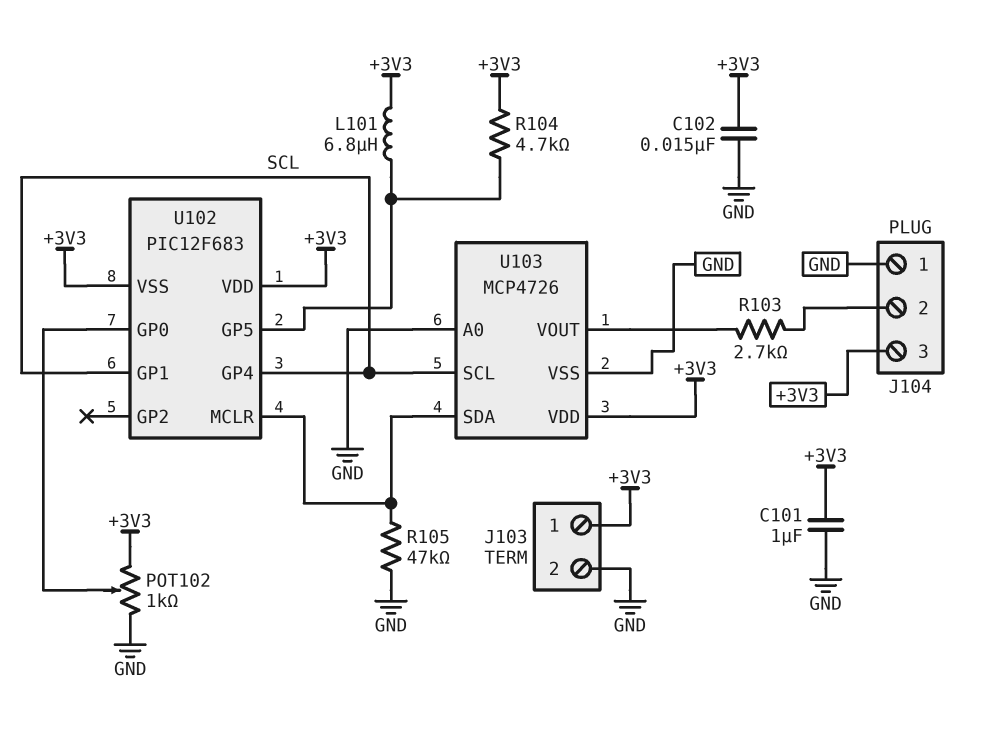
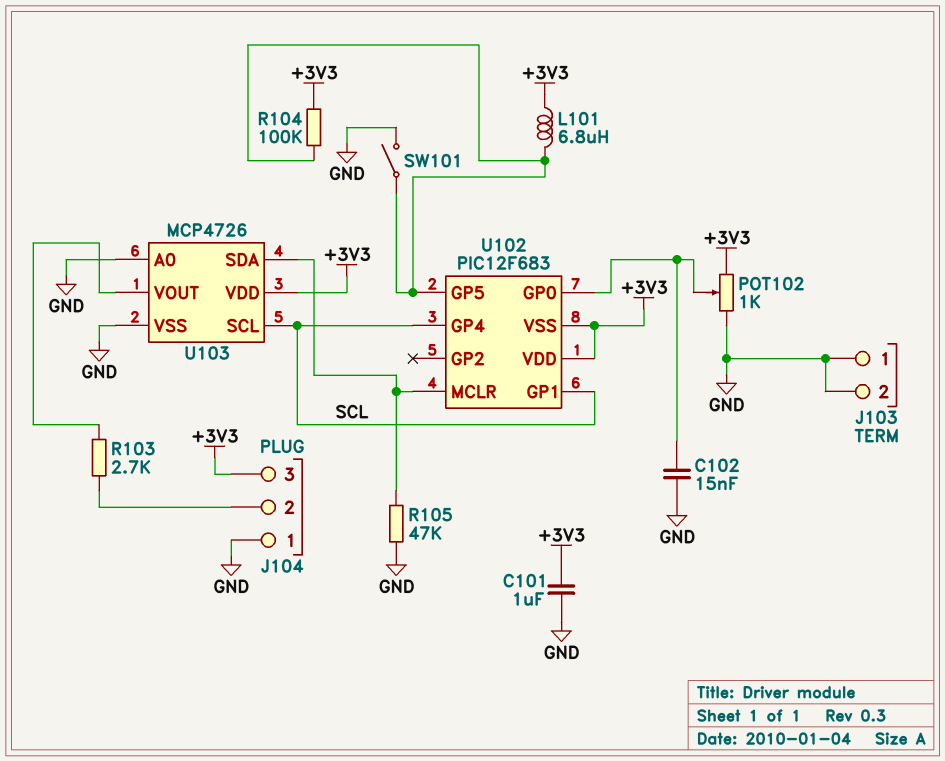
C102: 15nF (+3V3, GND) -> 15nF (GND, U102/GP0)
J103 pin 1: +3V3 -> GND
R104: 4.7k (+3V3, U102/GP5) -> 100k (+3V3, U102/GP5)
SW101: none -> switch (GND, U102/GP5)

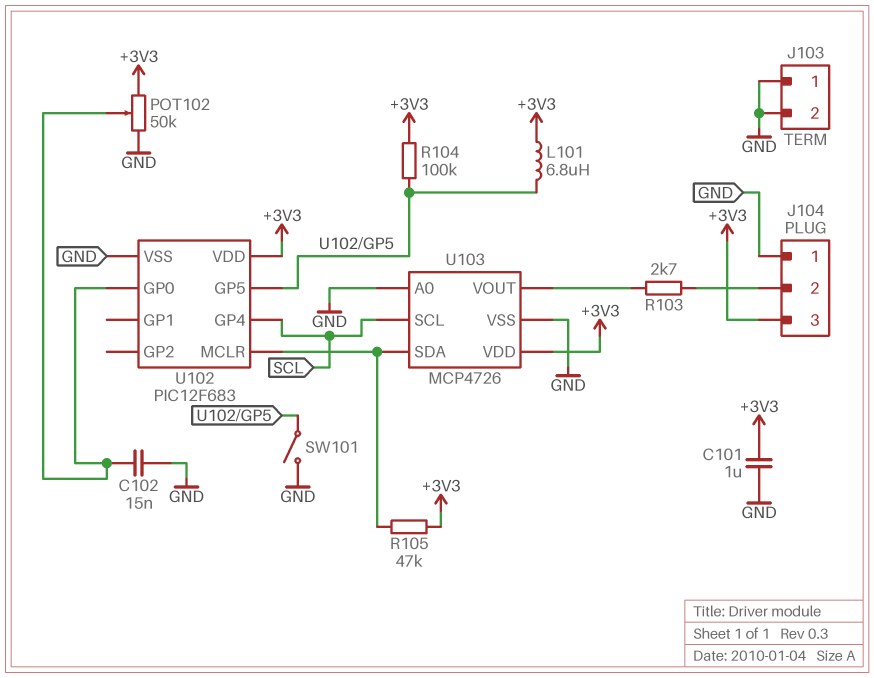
POT102: 1k (+3V3, GND, wiper U102/GP0) -> 50k (+3V3, GND, wiper U102/GP0)
R105: 47k (GND, U102/MCLR) -> 47k (+3V3, U102/MCLR)
U102 pin GP1: SCL -> none
U102 pin VSS: +3V3 -> GND

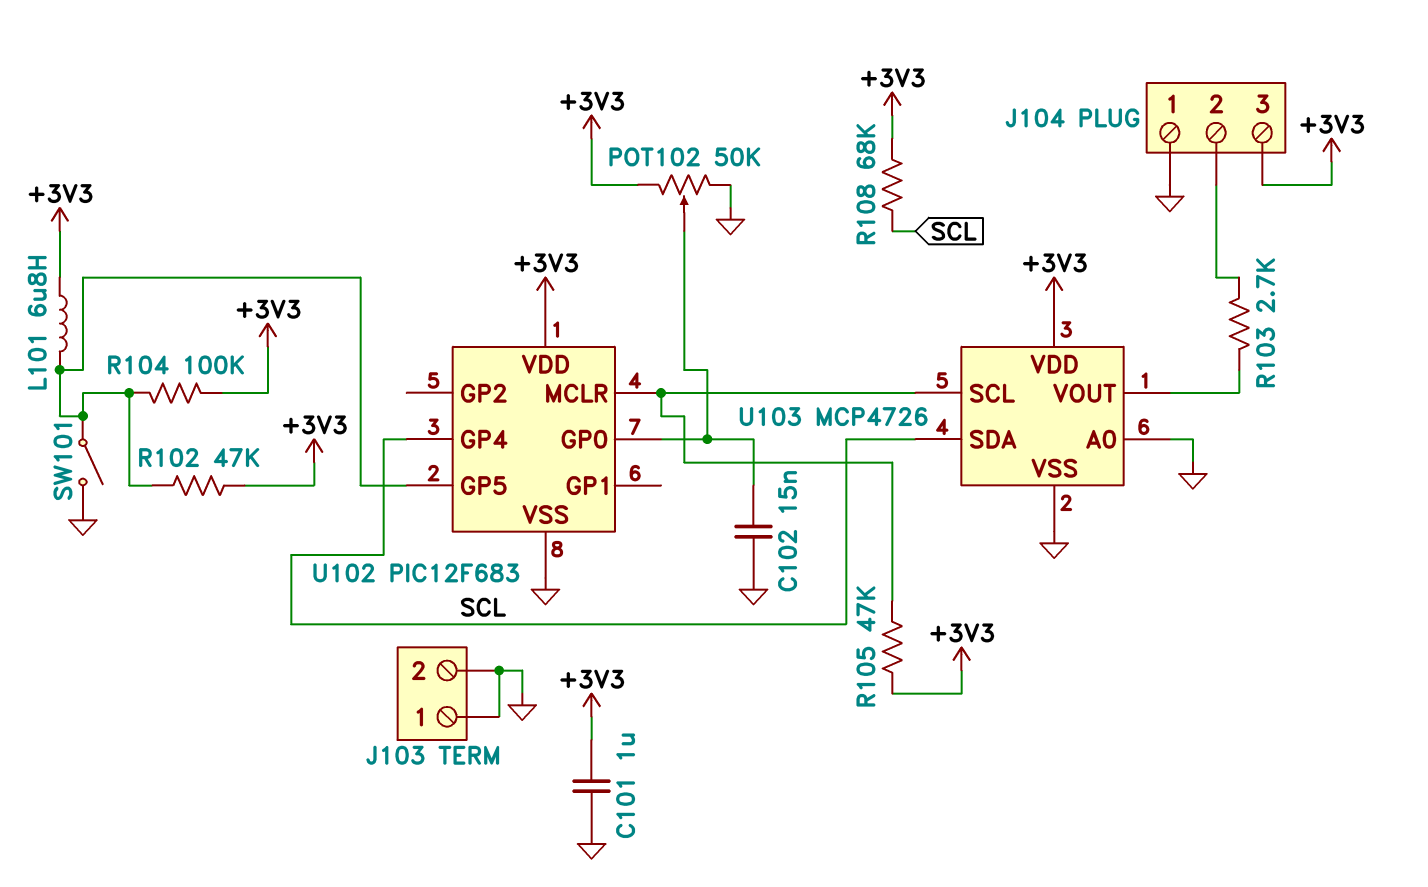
R102: none -> 47k (+3V3, U102/GP5)
R108: none -> 68k (+3V3, SCL)
U103 pin SCL: SCL -> U102/MCLR
U103 pin SDA: U102/MCLR -> SCL

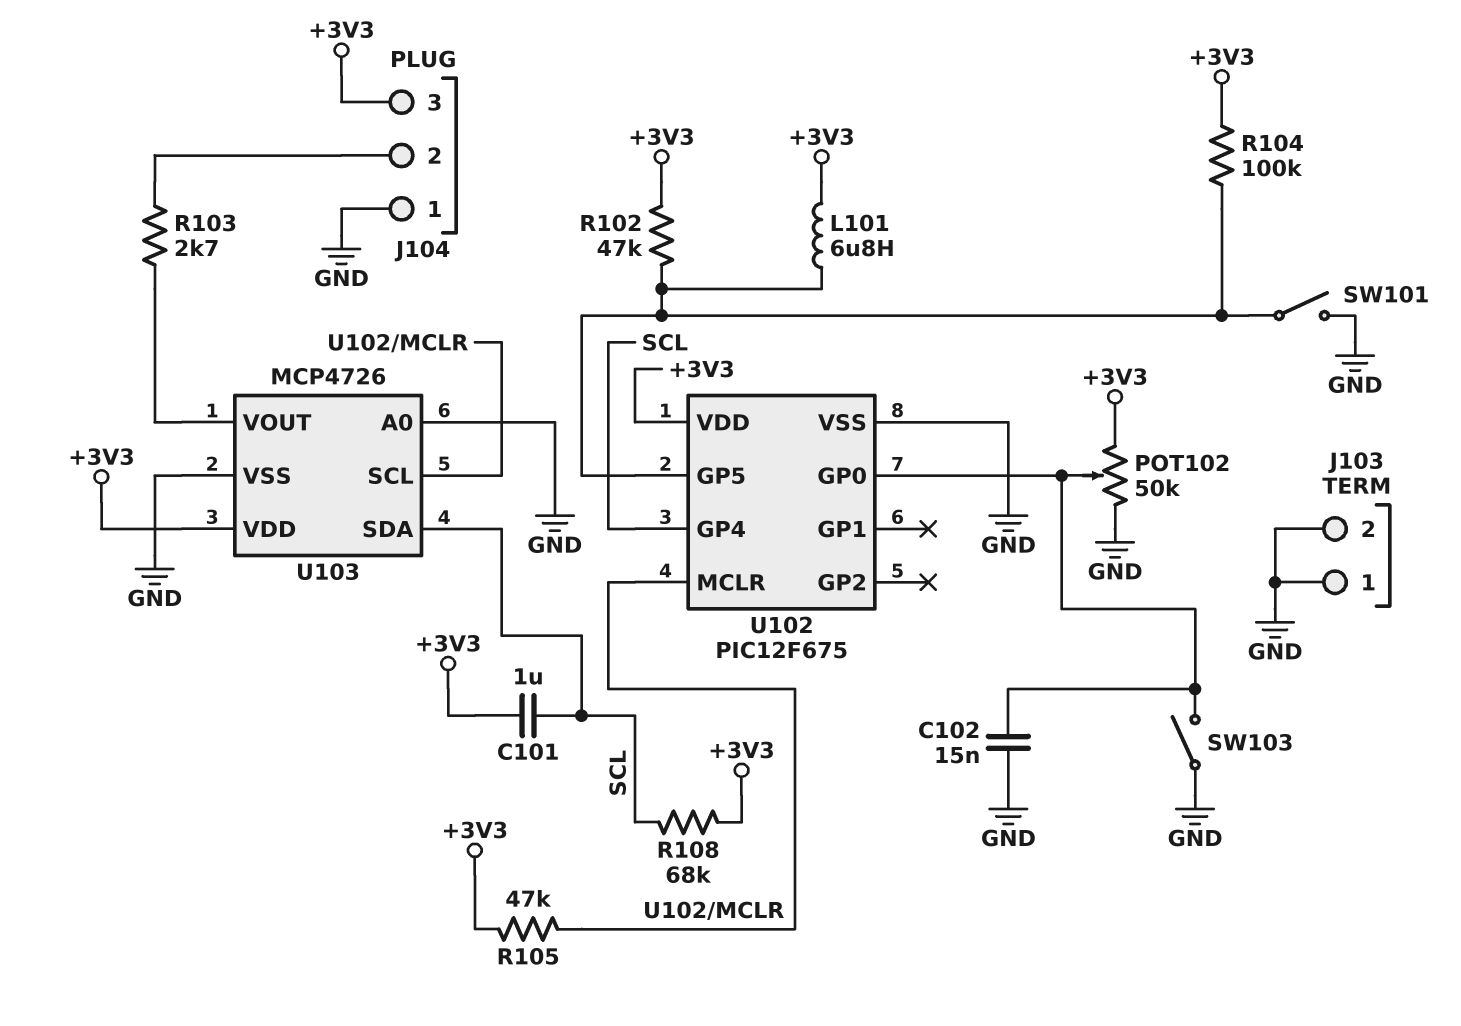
C101: 1uF (+3V3, GND) -> 1uF (+3V3, SCL)
SW103: none -> switch (GND, U102/GP0)
U102: PIC12F683 -> PIC12F675

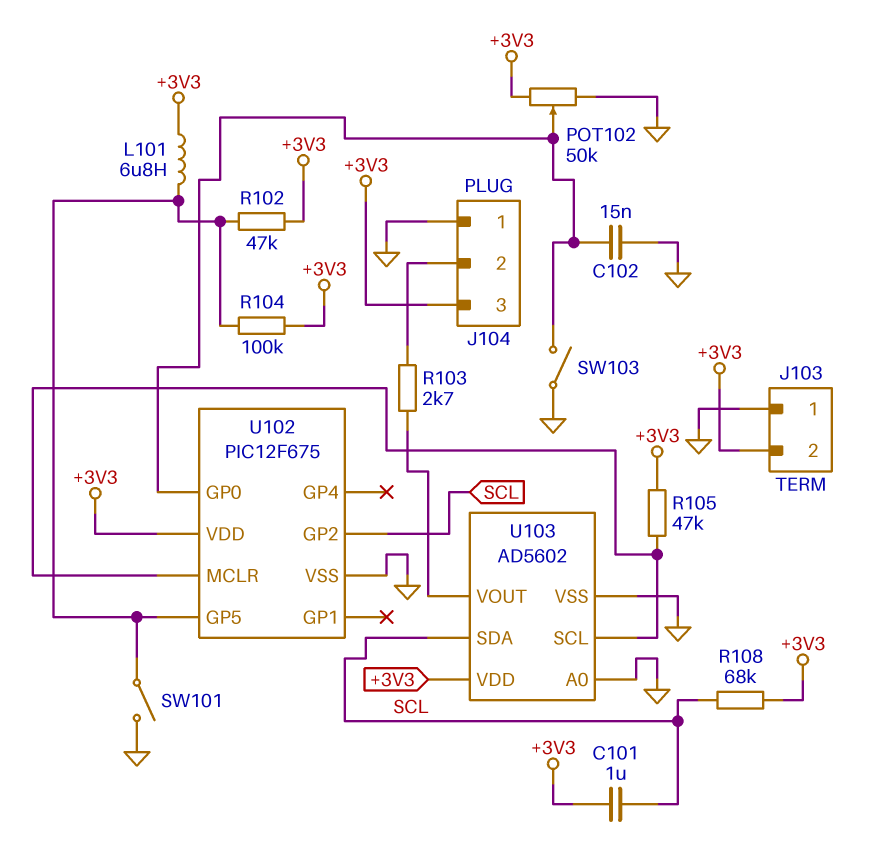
J103 pin 2: GND -> +3V3
U102 pin GP2: none -> SCL
U102 pin GP4: SCL -> none
U103: MCP4726 -> AD5602

